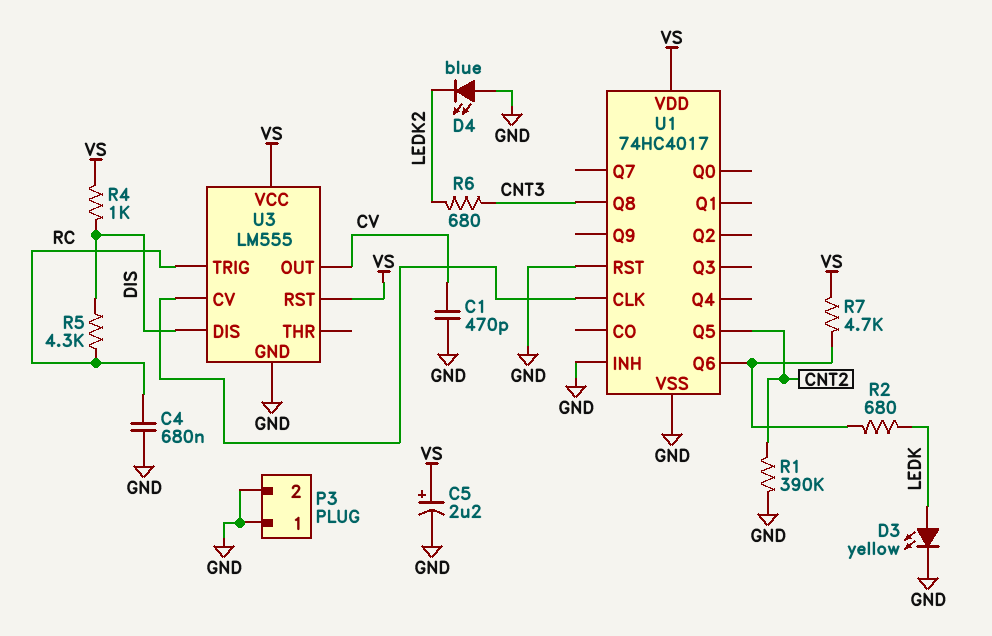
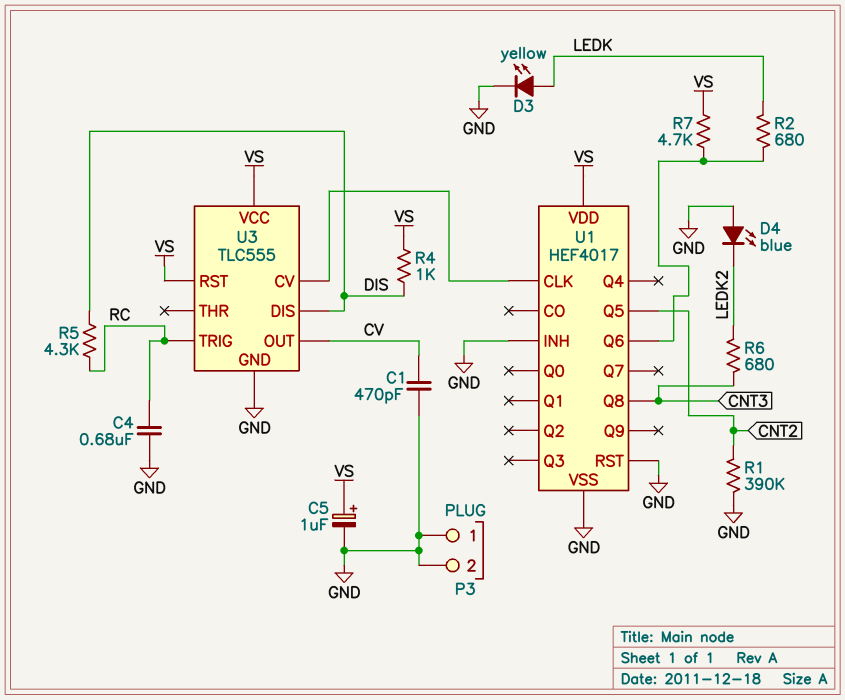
C5: 2.2uF (plus VS, minus GND) -> 1uF (plus VS, minus GND)
U1: 74HC4017 -> HEF4017
U3: LM555 -> TLC555

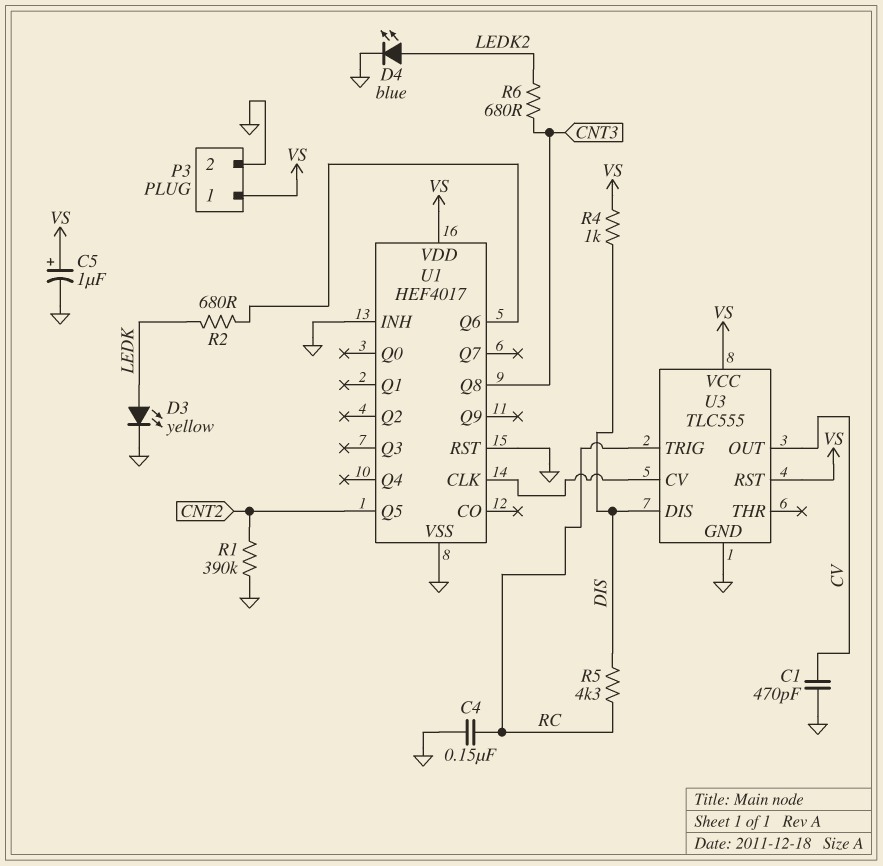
C4: 680nF (GND, RC) -> 150nF (GND, RC)
D4: LED blue (A GND, K LEDK2) -> LED blue (A LEDK2, K GND)
P3 pin 1: GND -> VS
R7: 4.7k (U1/Q6, VS) -> none

